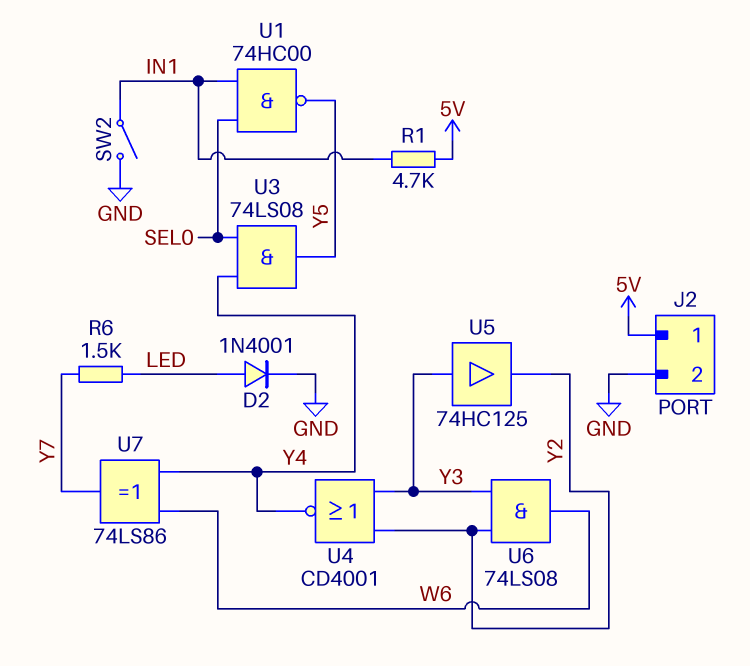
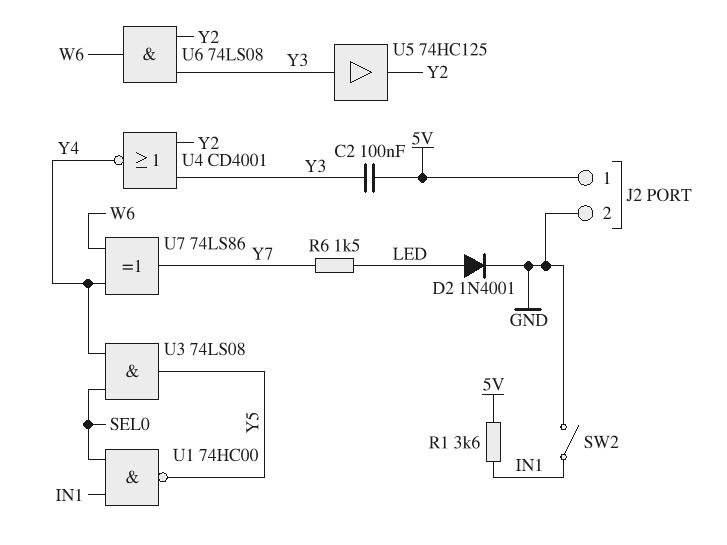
C2: none -> 100nF (5V, Y3)
R1: 4.7k (5V, IN1) -> 3.6k (5V, IN1)

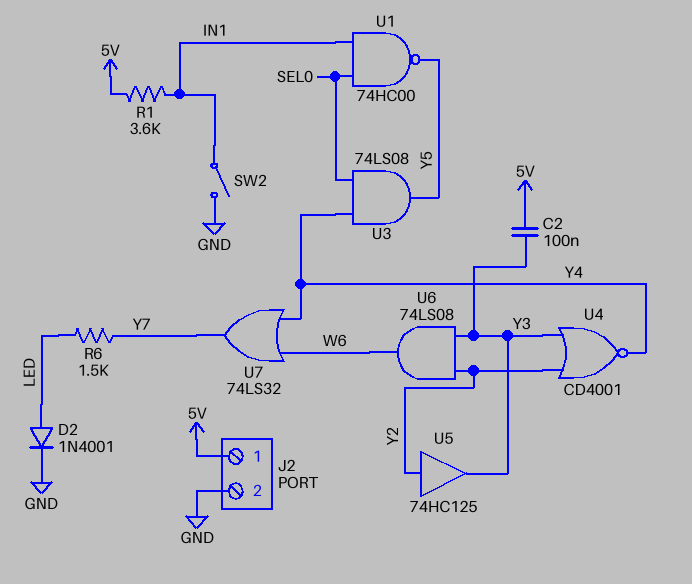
U5: buffer 74HC125 (in Y3, out Y2) -> buffer 74HC125 (in Y2, out Y3)
U7: XOR 74LS86 (in W6, in Y4, out Y7) -> OR 74LS32 (in W6, in Y4, out Y7)

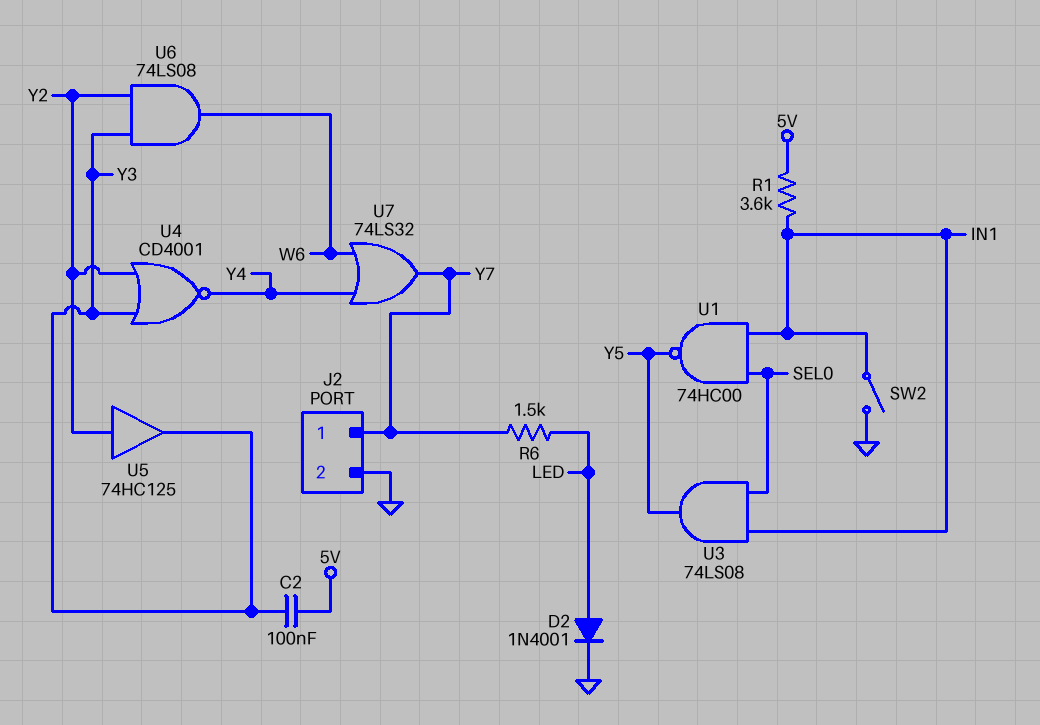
J2 pin 1: 5V -> Y7
U3: AND 74LS08 (in SEL0, in Y4, out Y5) -> AND 74LS08 (in IN1, in SEL0, out Y5)

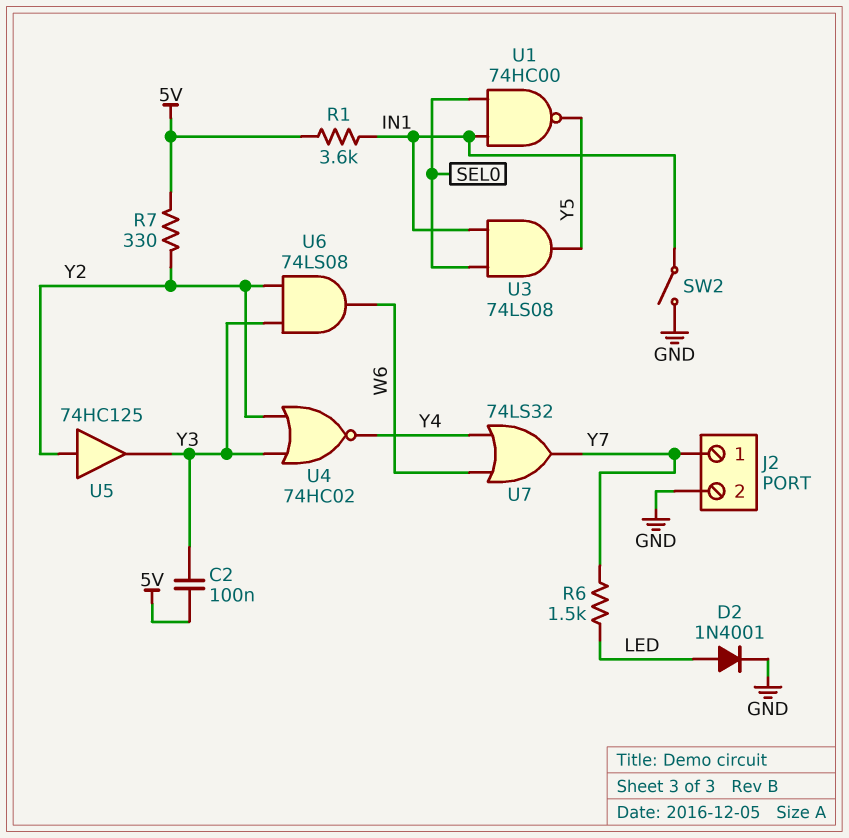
R7: none -> 330 (5V, Y2)
U4: NOR CD4001 (in Y2, in Y3, out Y4) -> NOR 74HC02 (in Y2, in Y3, out Y4)

